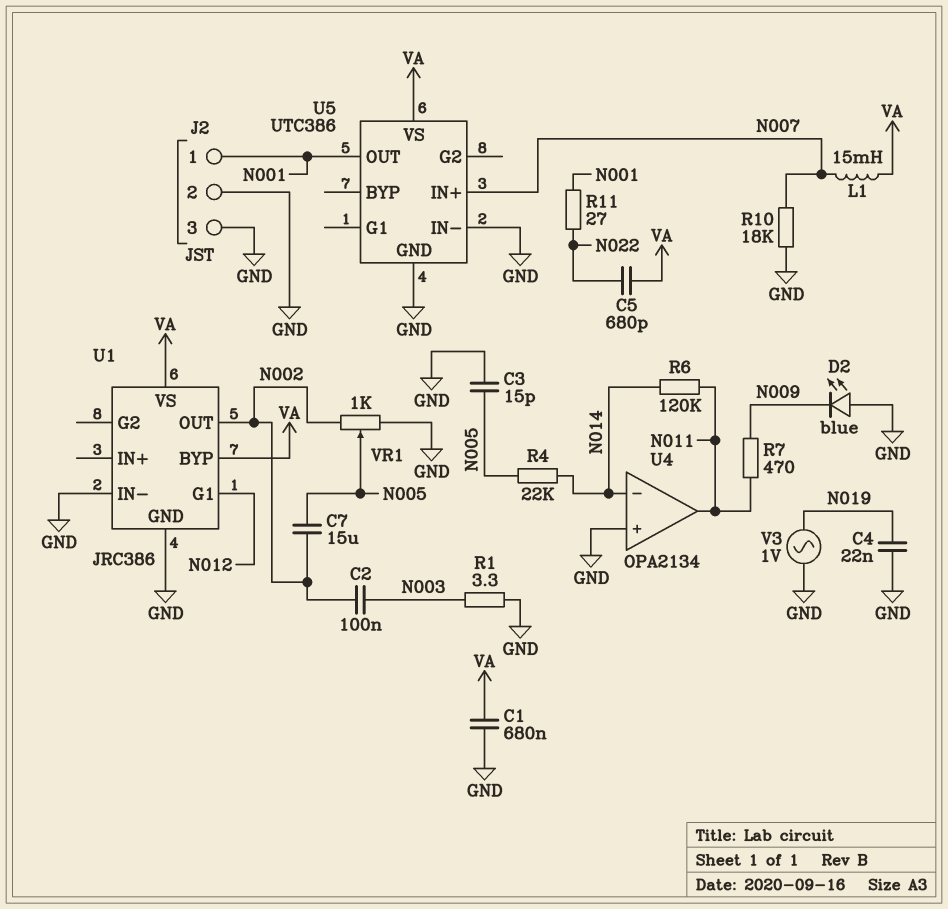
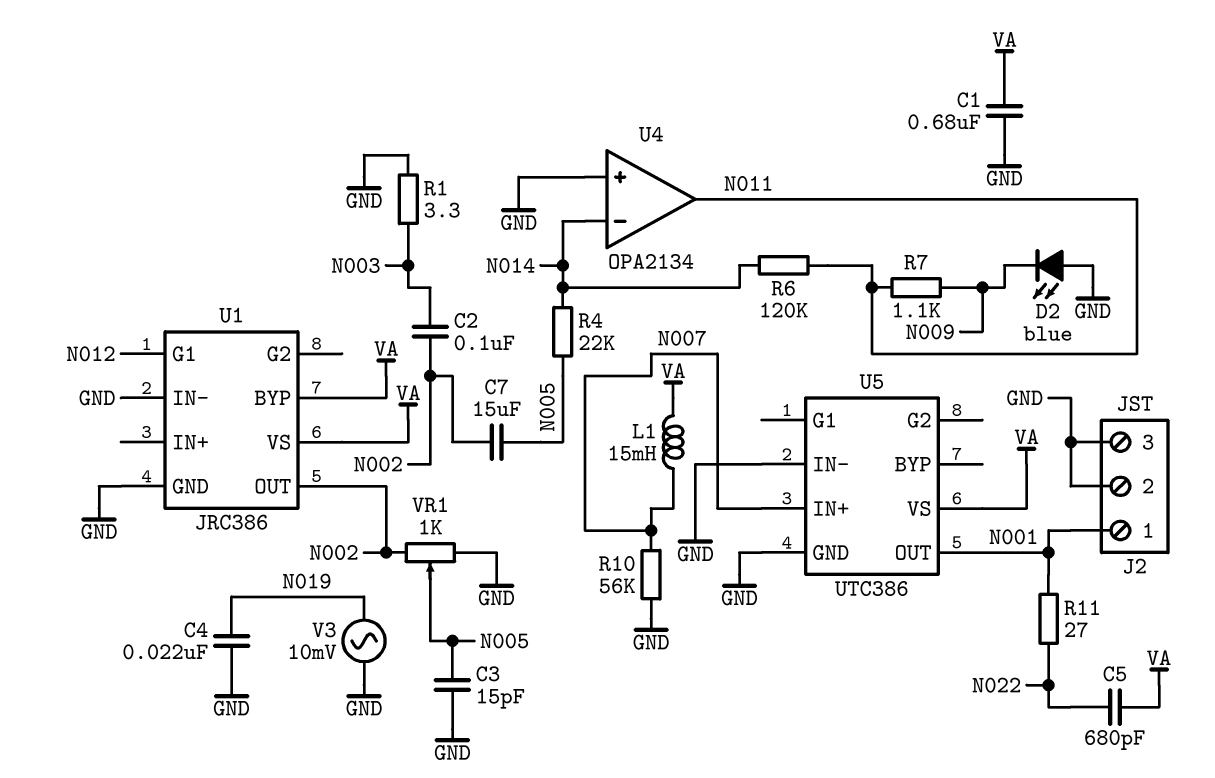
R7: 470 (N009, N011) -> 1.1k (N009, N011)
R10: 18k (GND, N007) -> 56k (GND, N007)
V3: AC 1V (GND, N019) -> AC 10mV (GND, N019)

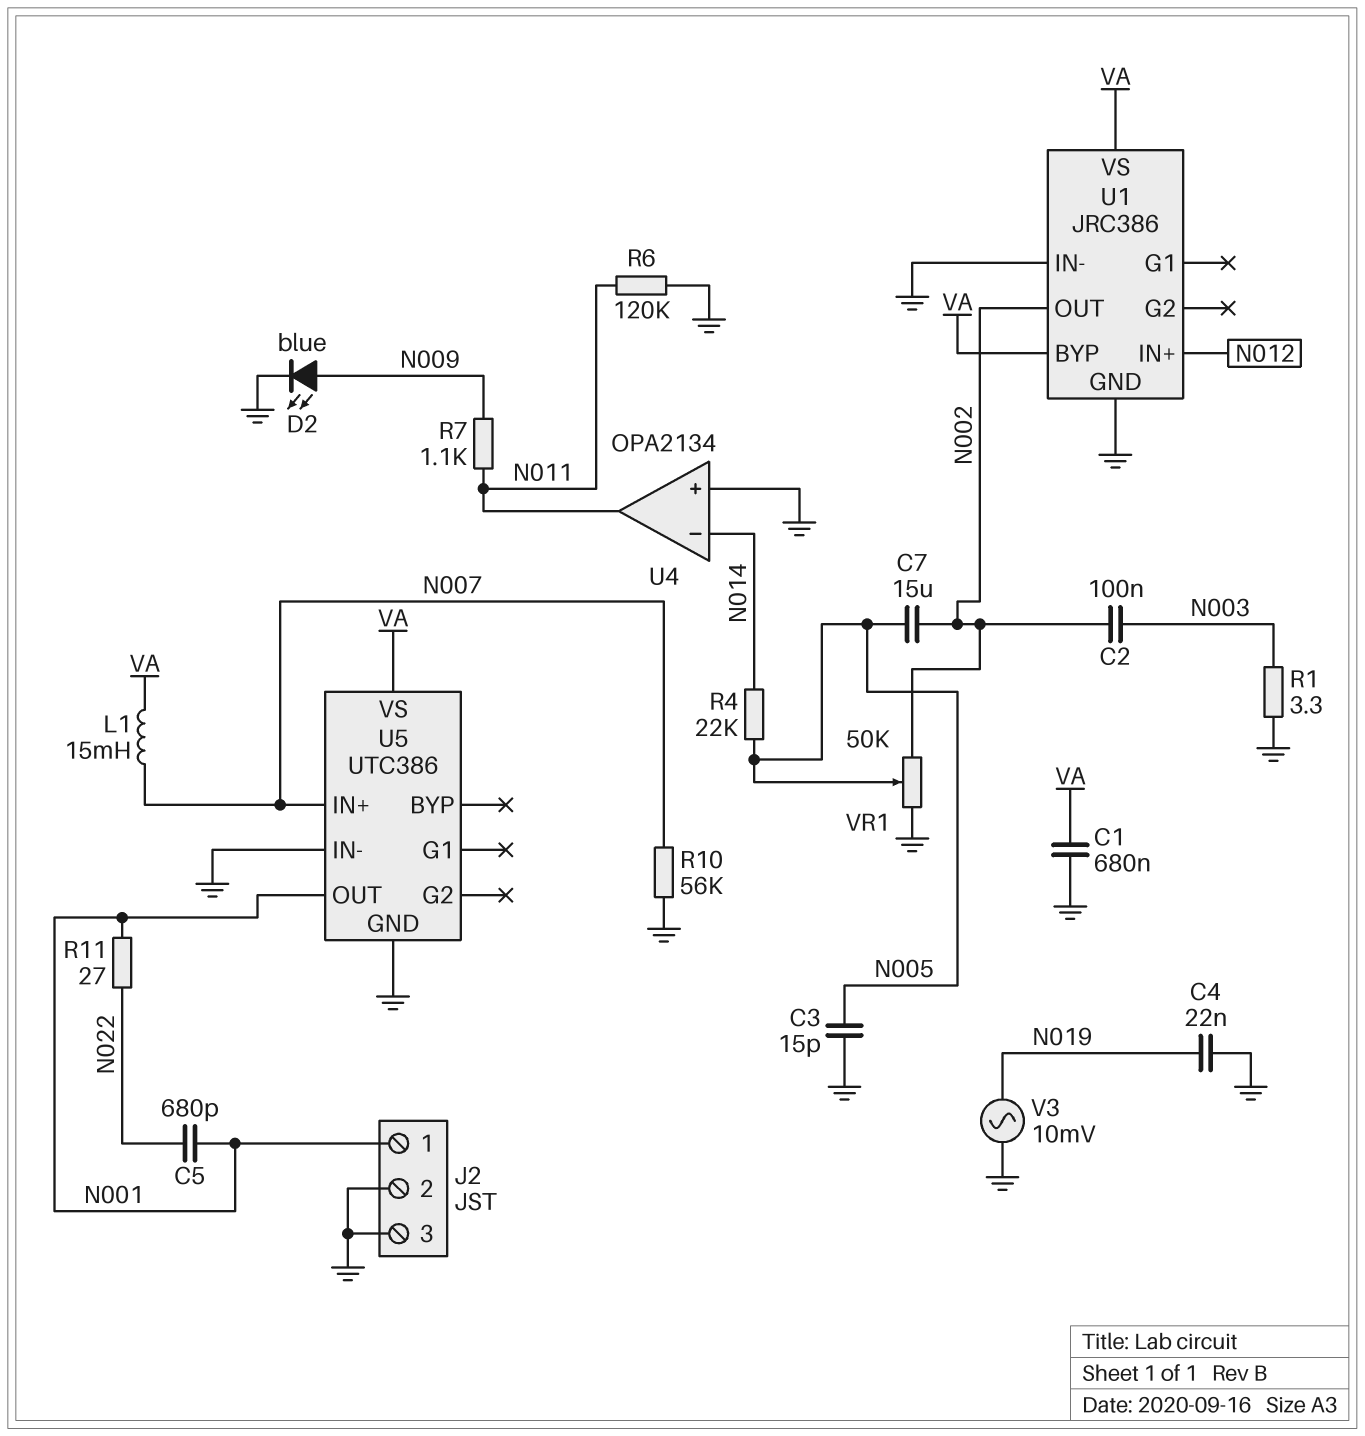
C5: 680pF (N022, VA) -> 680pF (N001, N022)
D2: LED blue (A GND, K N009) -> LED blue (A N009, K GND)
R6: 120k (N011, N014) -> 120k (GND, N011)
U1 pin G1: N012 -> none
U1 pin IN+: none -> N012
VR1: 1k (GND, N002, wiper N005) -> 50k (GND, N002, wiper N005)

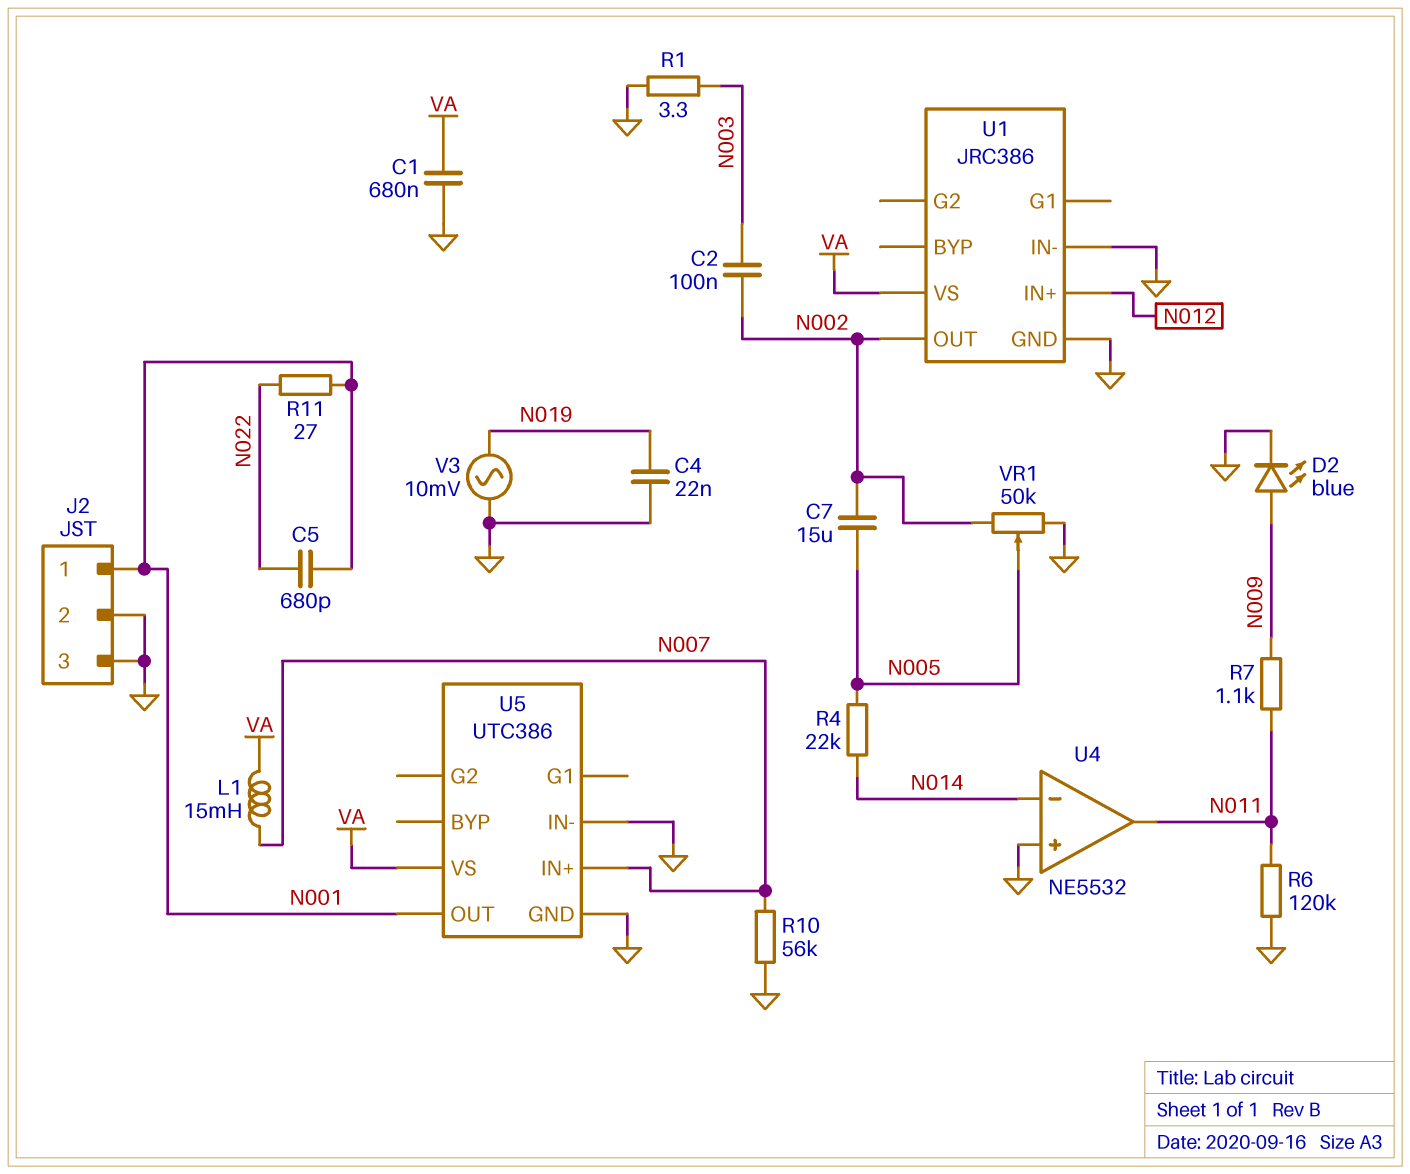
C3: 15pF (GND, N005) -> none
U1 pin BYP: VA -> none
U4: OPA2134 -> NE5532

